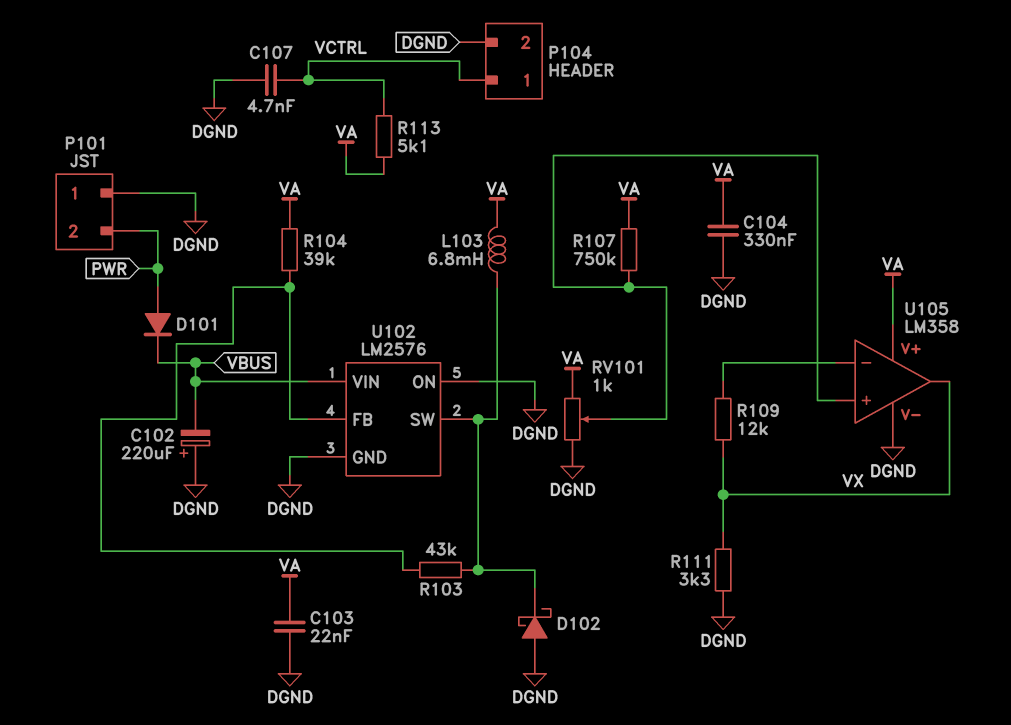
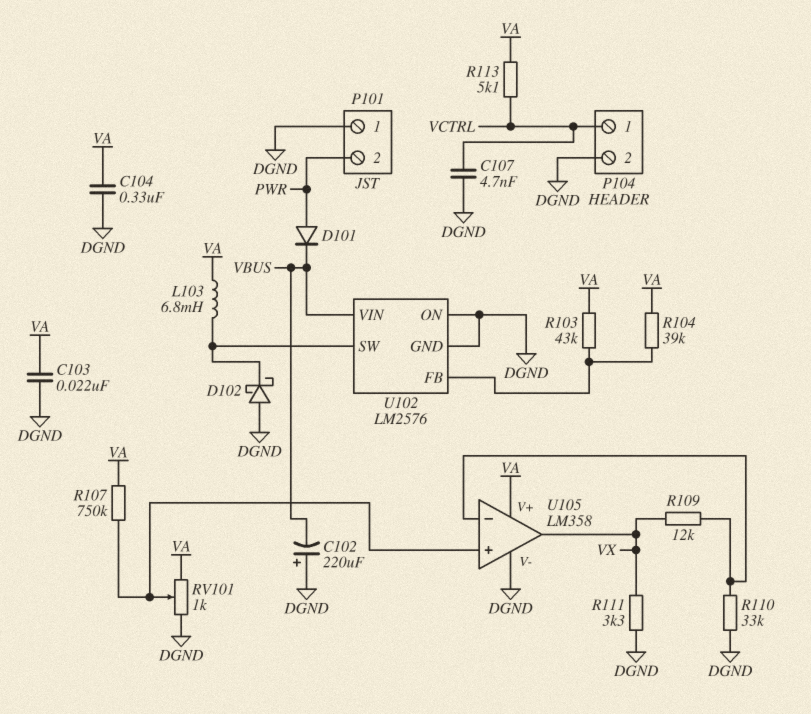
R103: 43k (U102/FB, U102/SW) -> 43k (U102/FB, VA)
R110: none -> 33k (DGND, U105/in-)

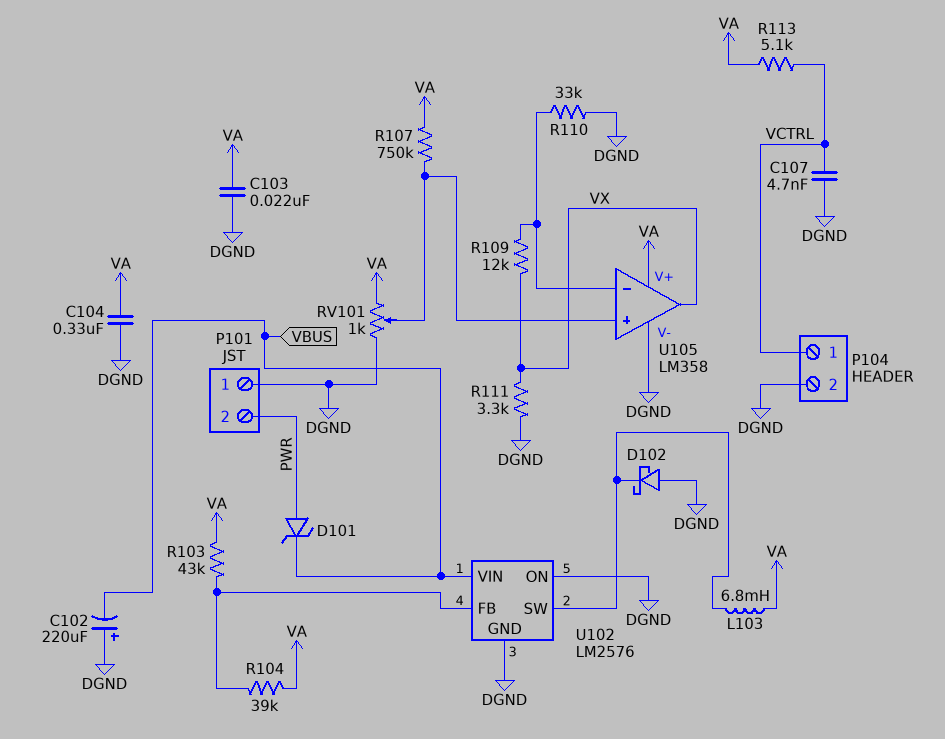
D101: diode (A PWR, K VBUS) -> zener (A PWR, K VBUS)

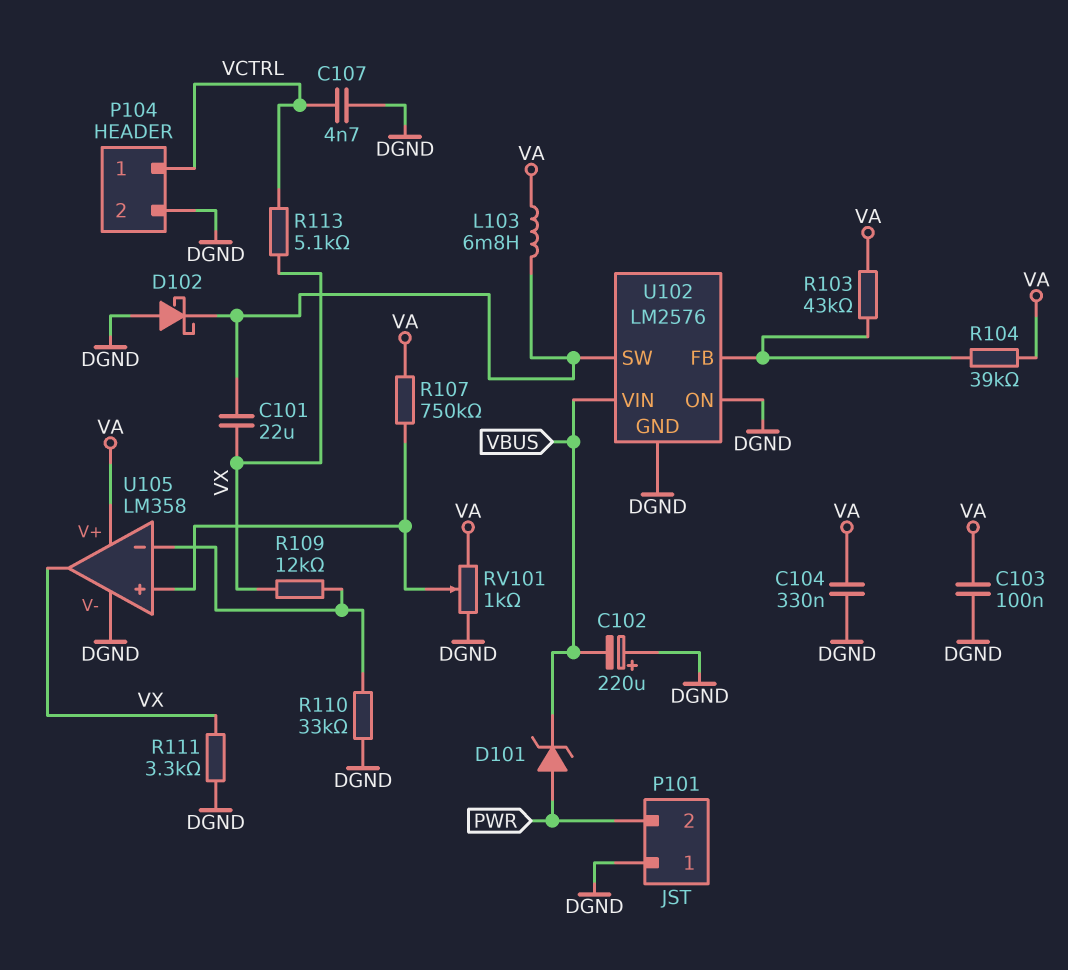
C101: none -> 22uF (U102/SW, VX)
C103: 22nF (DGND, VA) -> 100nF (DGND, VA)
R113: 5.1k (VA, VCTRL) -> 5.1k (VCTRL, VX)

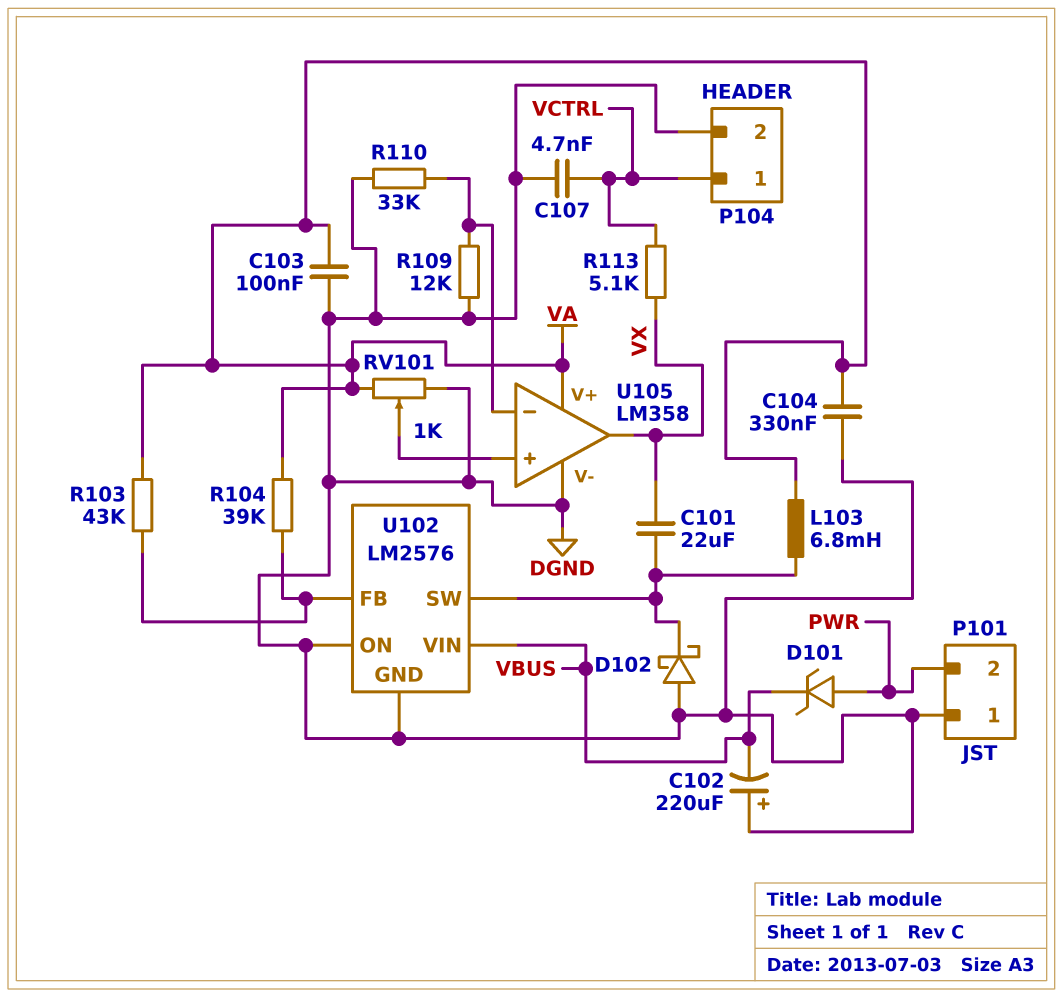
R107: 750k (U105/in+, VA) -> none
R109: 12k (U105/in-, VX) -> 12k (DGND, U105/in-)
R111: 3.3k (DGND, VX) -> none

